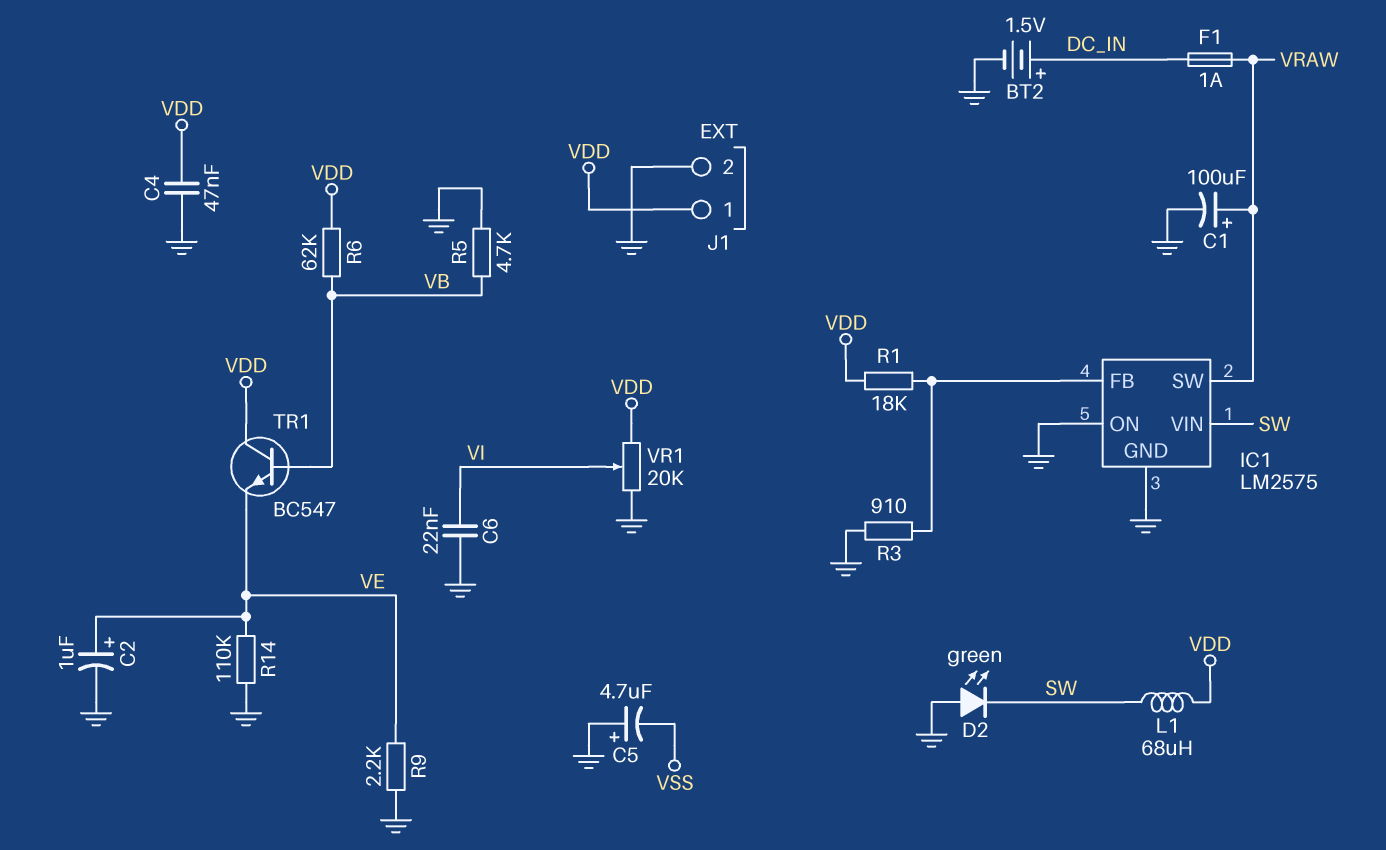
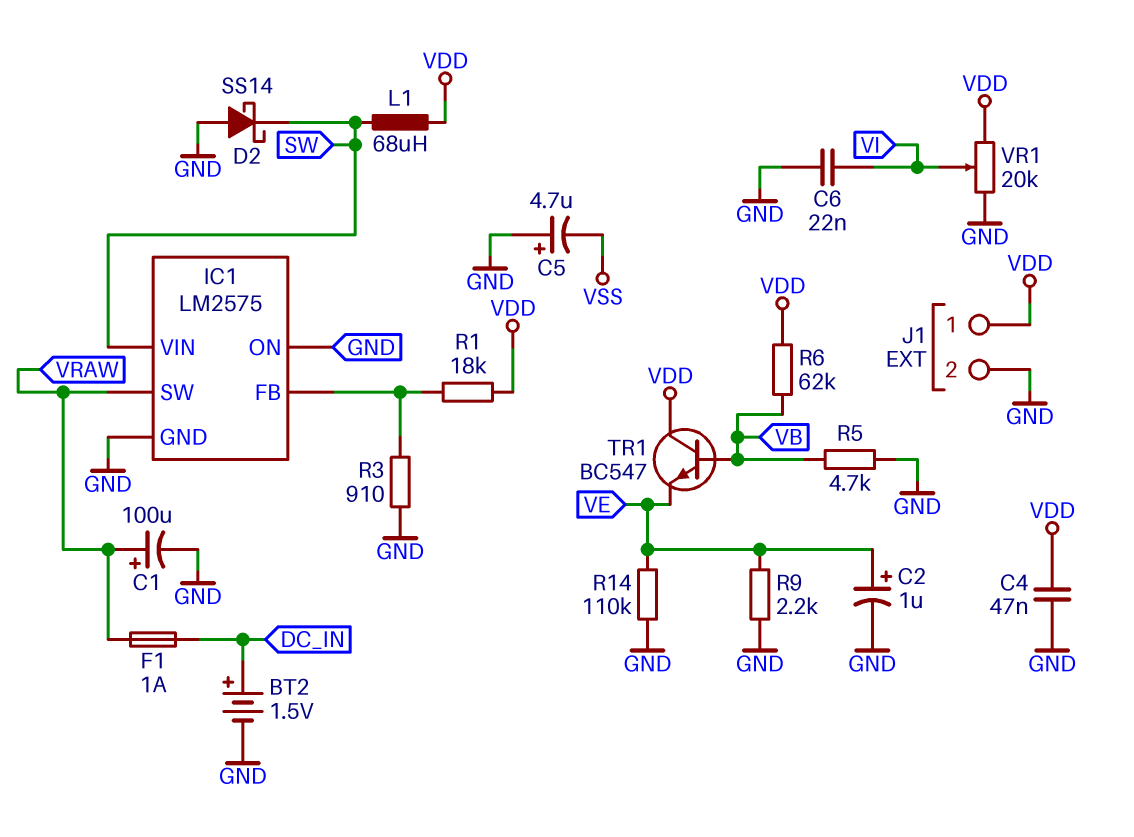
D2: LED green (A GND, K SW) -> schottky SS14 (A GND, K SW)

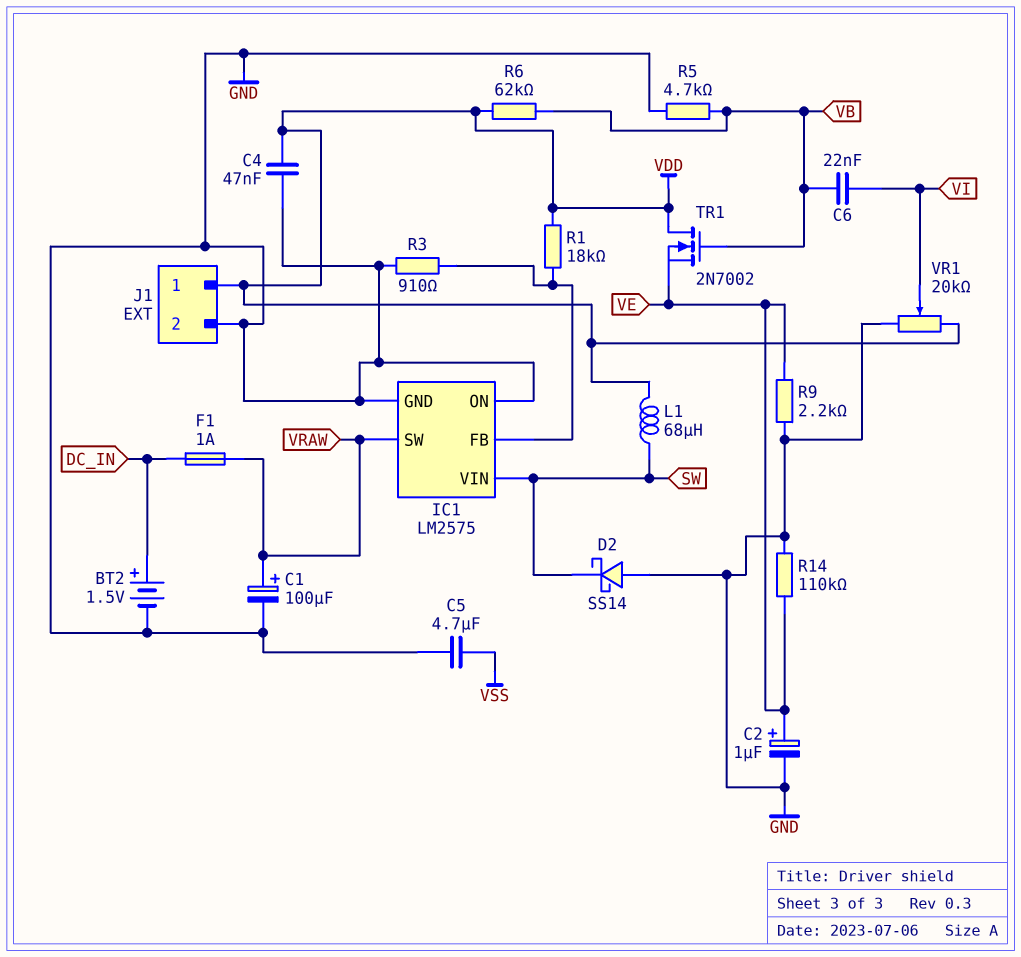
C5: 4.7uF (plus GND, minus VSS) -> 4.7uF (GND, VSS)
C6: 22nF (GND, VI) -> 22nF (VB, VI)
TR1: NPN BC547 (B VB, C VDD, E VE) -> NMOS 2N7002 (G VB, D VDD, S VE)

